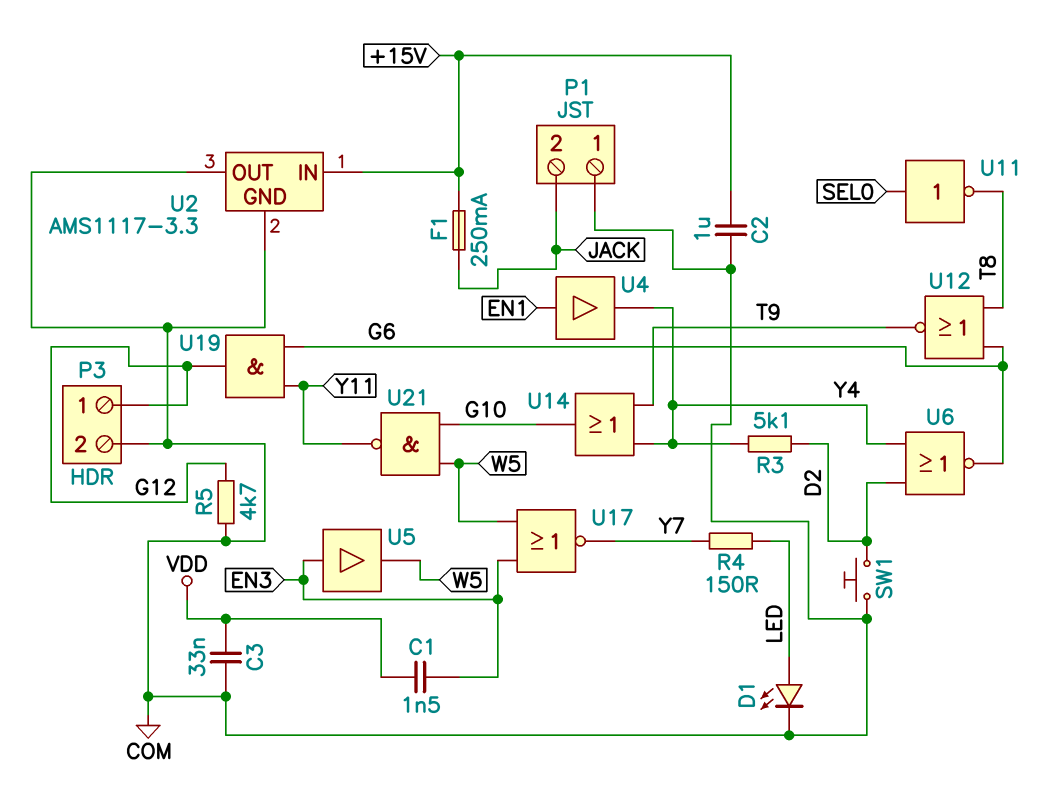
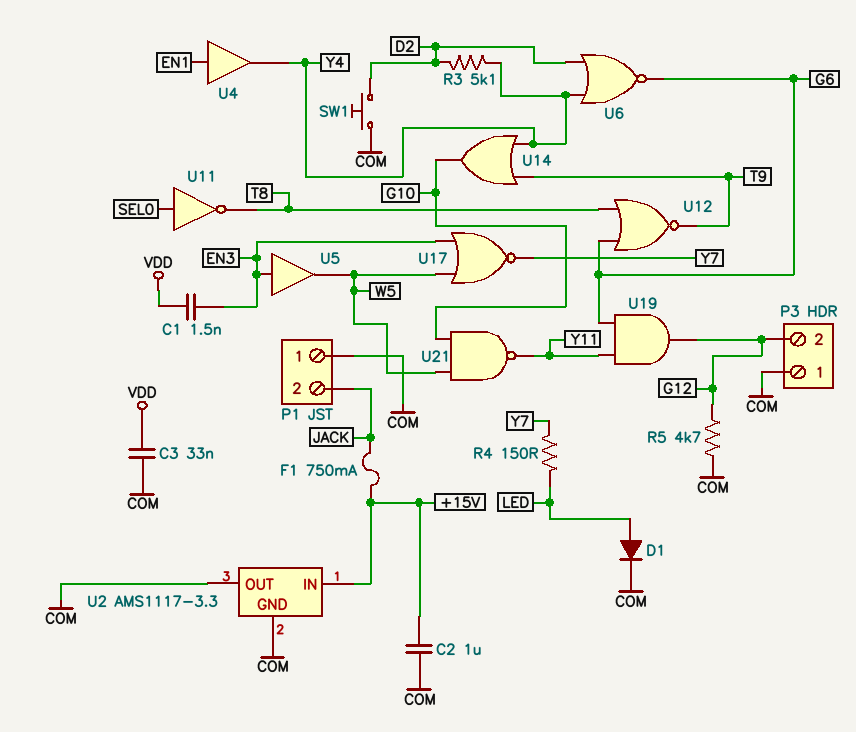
D1: LED (A LED, K COM) -> diode (A LED, K COM)
F1: 250mA (+15V, JACK) -> 750mA (+15V, JACK)
P3 pin 1: G12 -> COM
P3 pin 2: COM -> G12

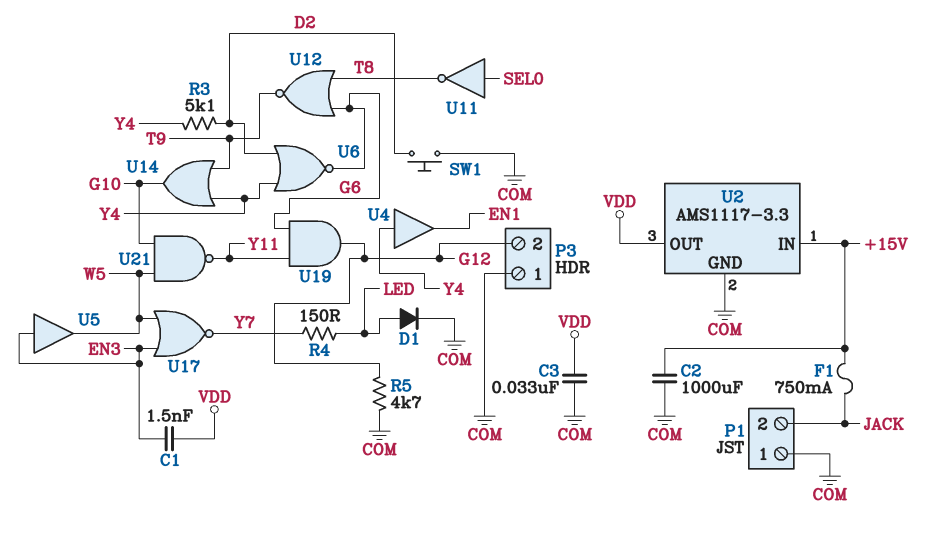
C2: 1uF (+15V, COM) -> 1000uF (+15V, COM)
U2 pin OUT: COM -> VDD
U4: buffer (in EN1, out Y4) -> buffer (in Y4, out EN1)

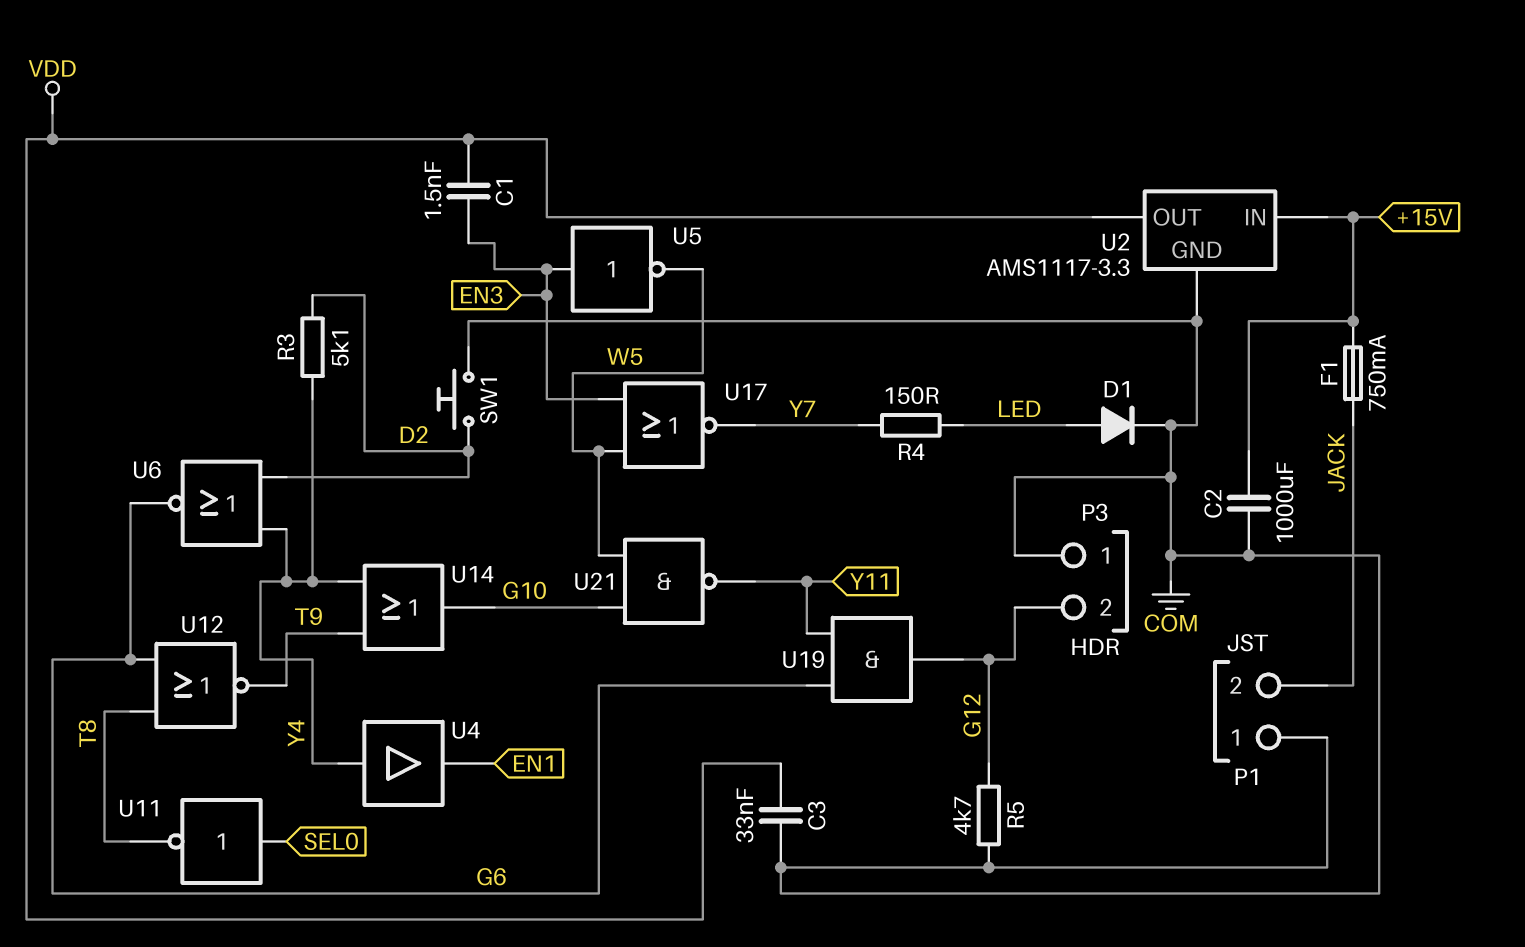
U5: buffer (in EN3, out W5) -> NOT (in EN3, out W5)

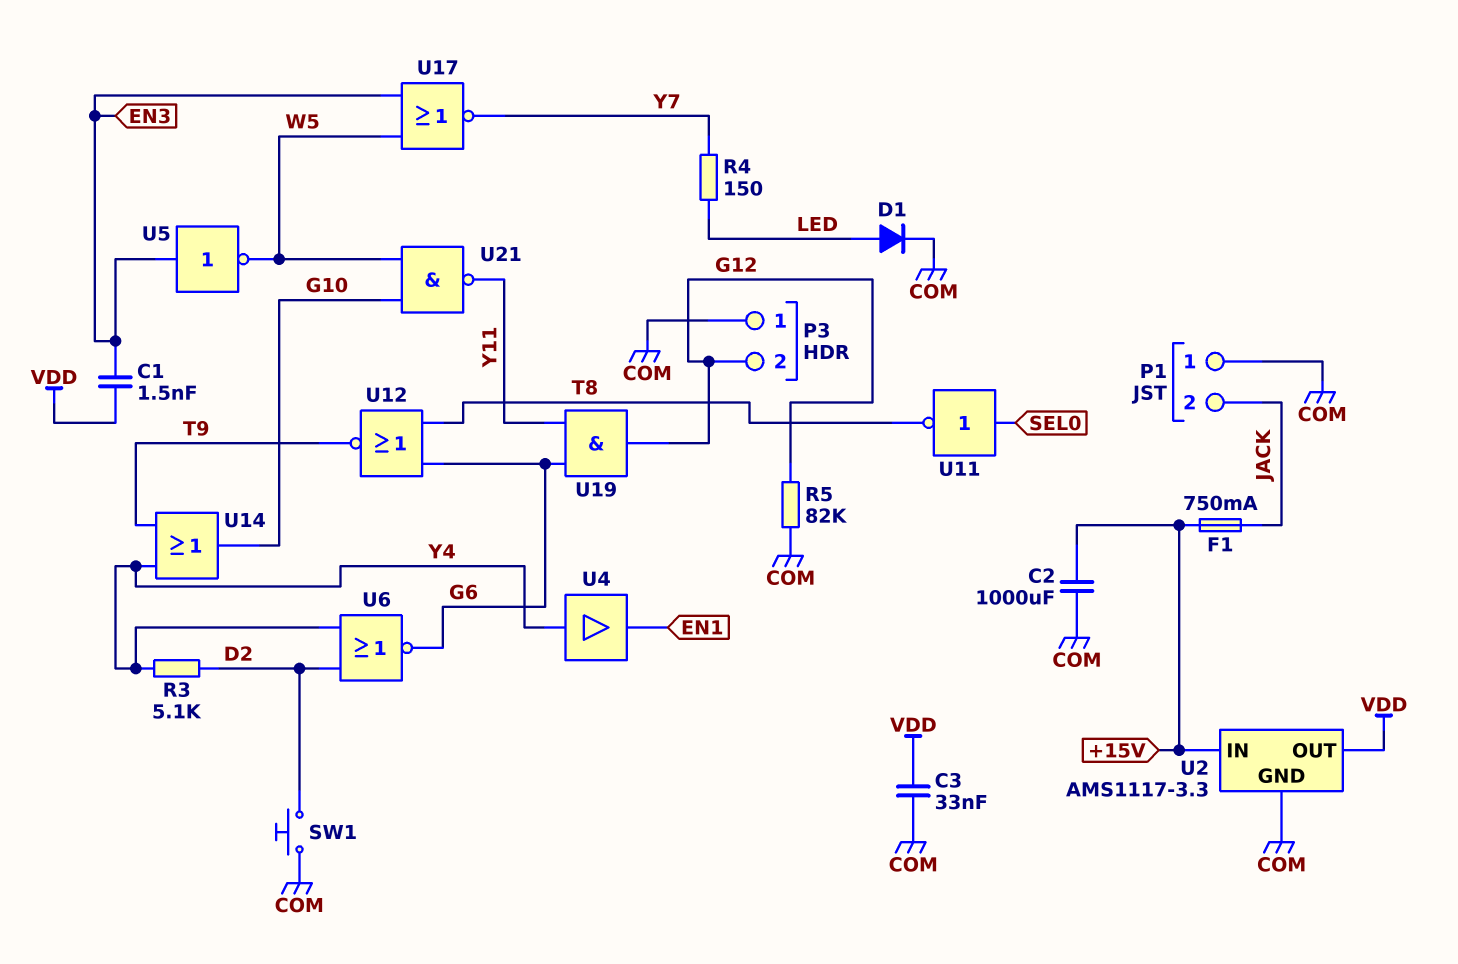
R5: 4.7k (COM, G12) -> 82k (COM, G12)

